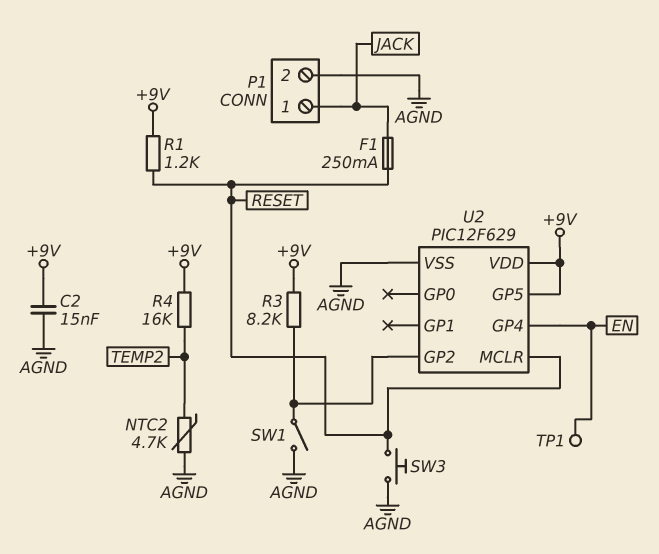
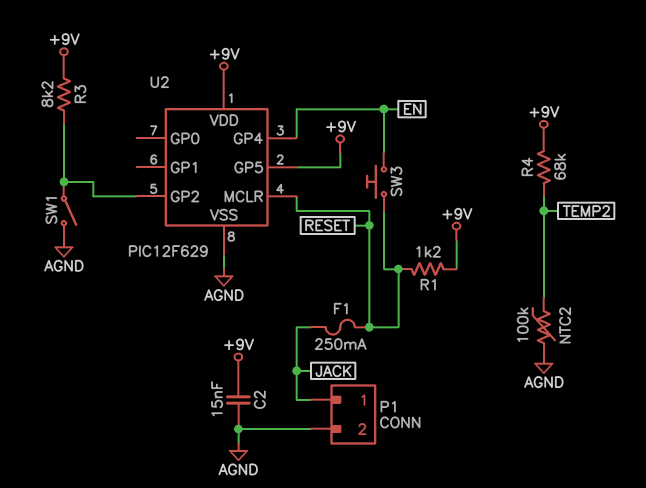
NTC2: 4.7k (AGND, TEMP2) -> 100k (AGND, TEMP2)
R4: 16k (+9V, TEMP2) -> 68k (+9V, TEMP2)
SW3: button (AGND, RESET) -> button (EN, RESET)
TP1: test point (EN) -> none

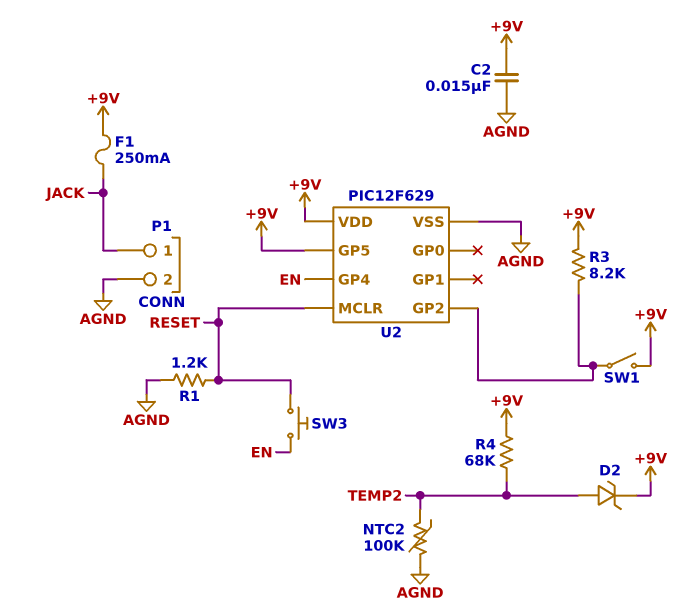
D2: none -> zener (A TEMP2, K +9V)
F1: 250mA (JACK, RESET) -> 250mA (+9V, JACK)
R1: 1.2k (+9V, RESET) -> 1.2k (AGND, RESET)
SW1: switch (AGND, U2/GP2) -> switch (+9V, U2/GP2)

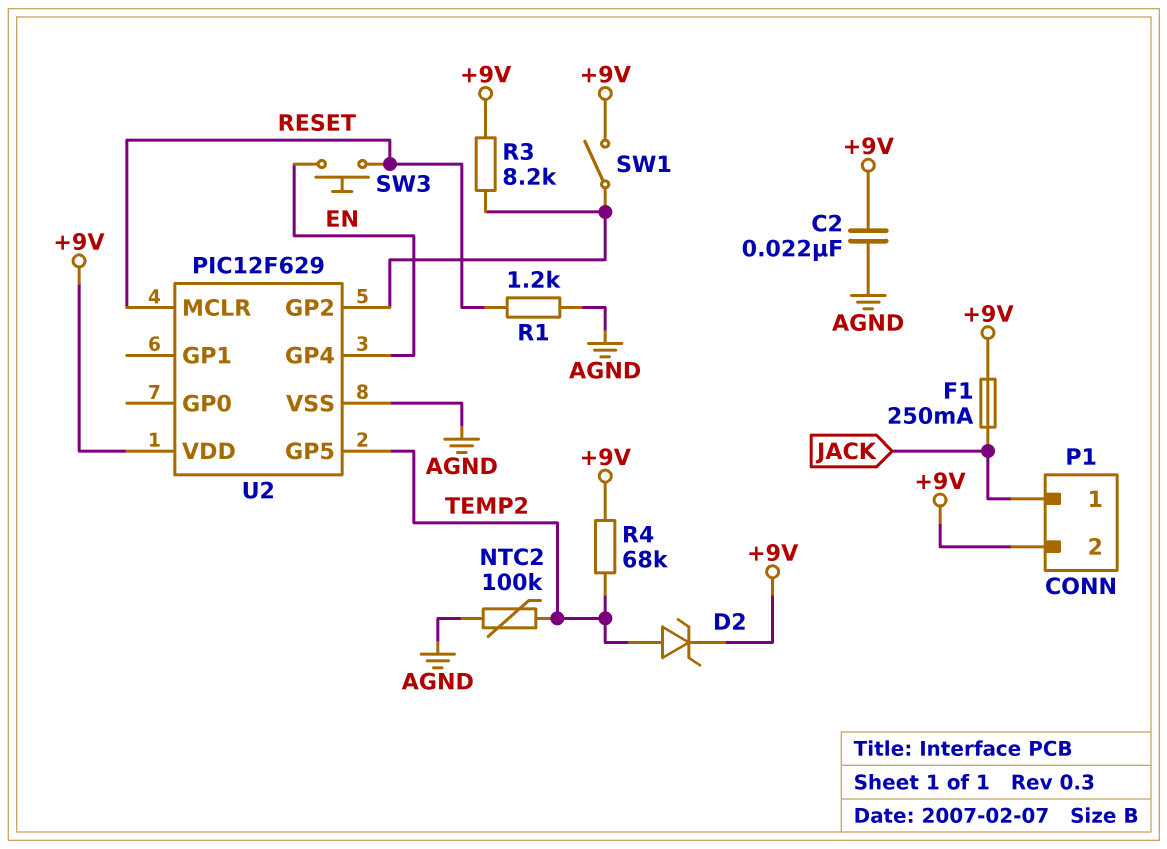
C2: 15nF (+9V, AGND) -> 22nF (+9V, AGND)
P1 pin 2: AGND -> +9V
U2 pin GP5: +9V -> TEMP2

